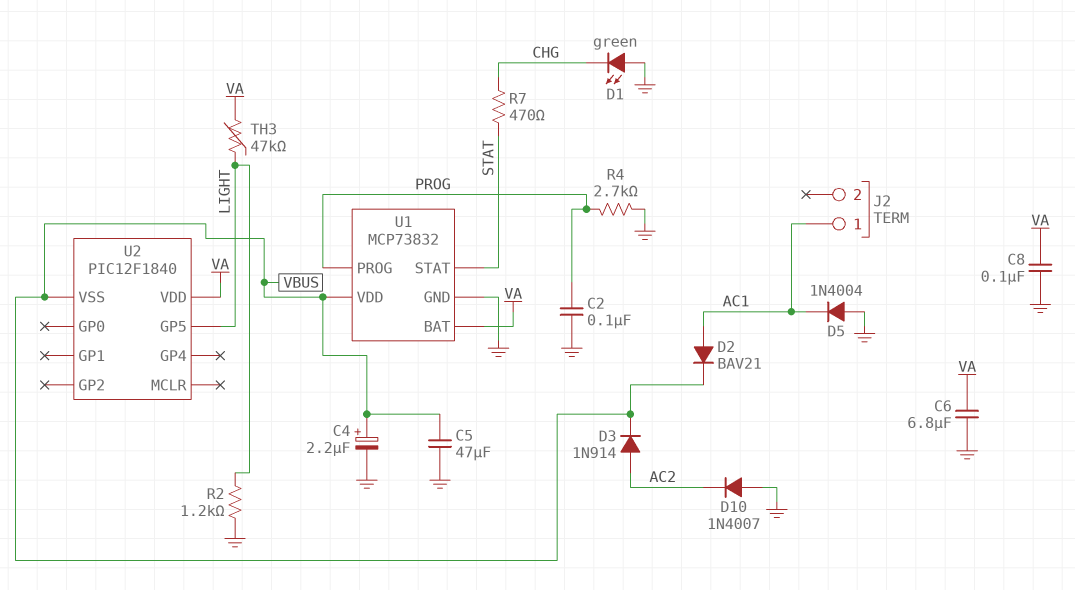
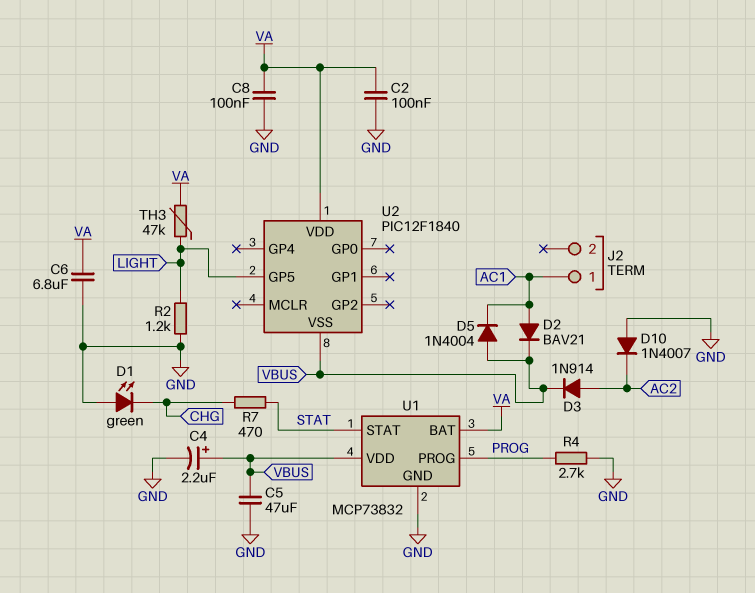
C2: 100nF (GND, PROG) -> 100nF (GND, VA)
D5: diode 1N4004 (A GND, K AC1) -> diode 1N4004 (A VBUS, K AC1)

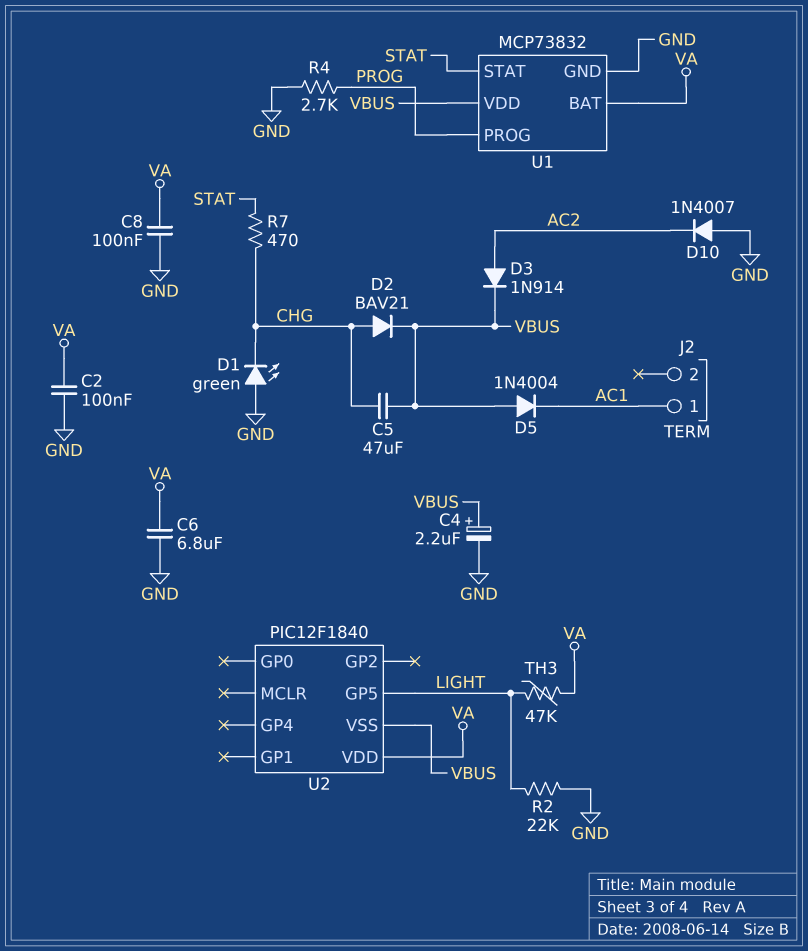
C5: 47uF (GND, VBUS) -> 47uF (CHG, VBUS)
D2: diode BAV21 (A AC1, K VBUS) -> diode BAV21 (A CHG, K VBUS)
R2: 1.2k (GND, LIGHT) -> 22k (GND, LIGHT)

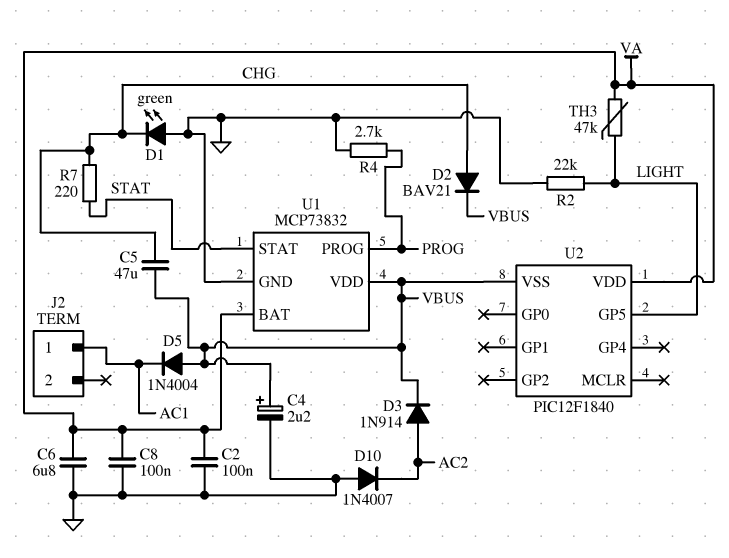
R7: 470 (CHG, STAT) -> 220 (CHG, STAT)

